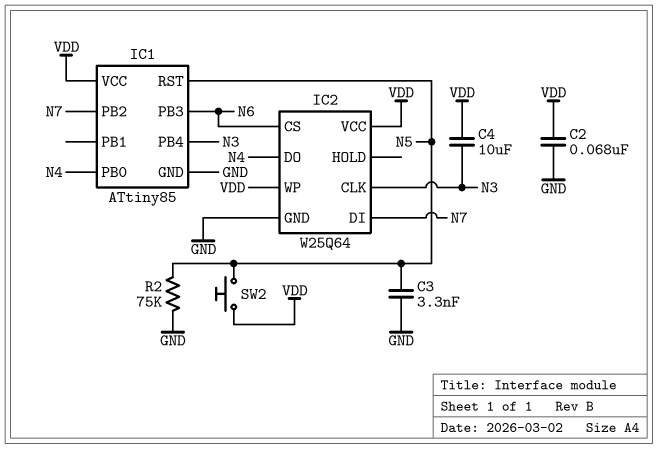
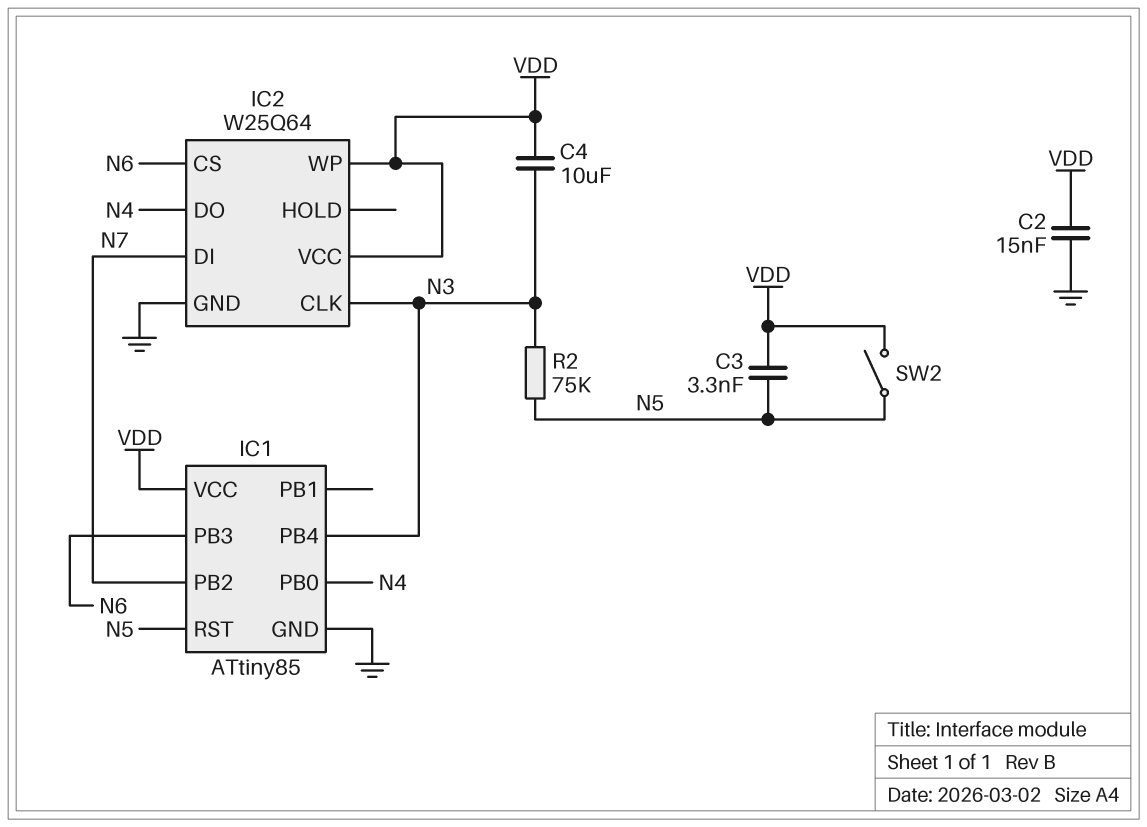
C2: 68nF (GND, VDD) -> 15nF (GND, VDD)
C3: 3.3nF (GND, N5) -> 3.3nF (N5, VDD)
R2: 75k (GND, N5) -> 75k (N3, N5)
SW2: button (N5, VDD) -> switch (N5, VDD)

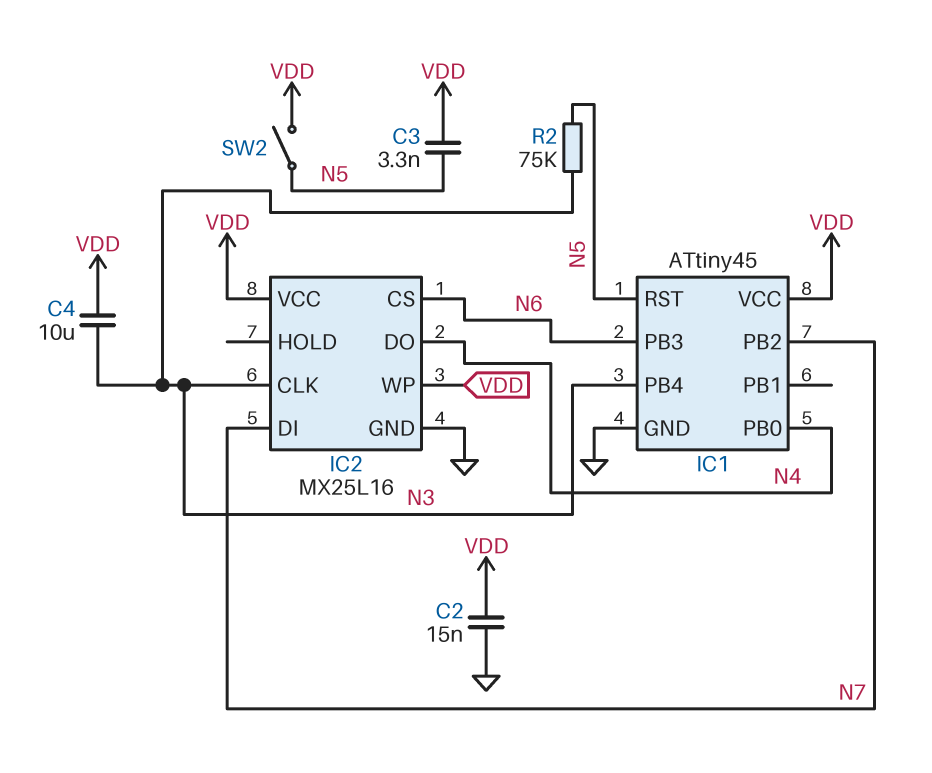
IC1: ATtiny85 -> ATtiny45
IC2: W25Q64 -> MX25L16

